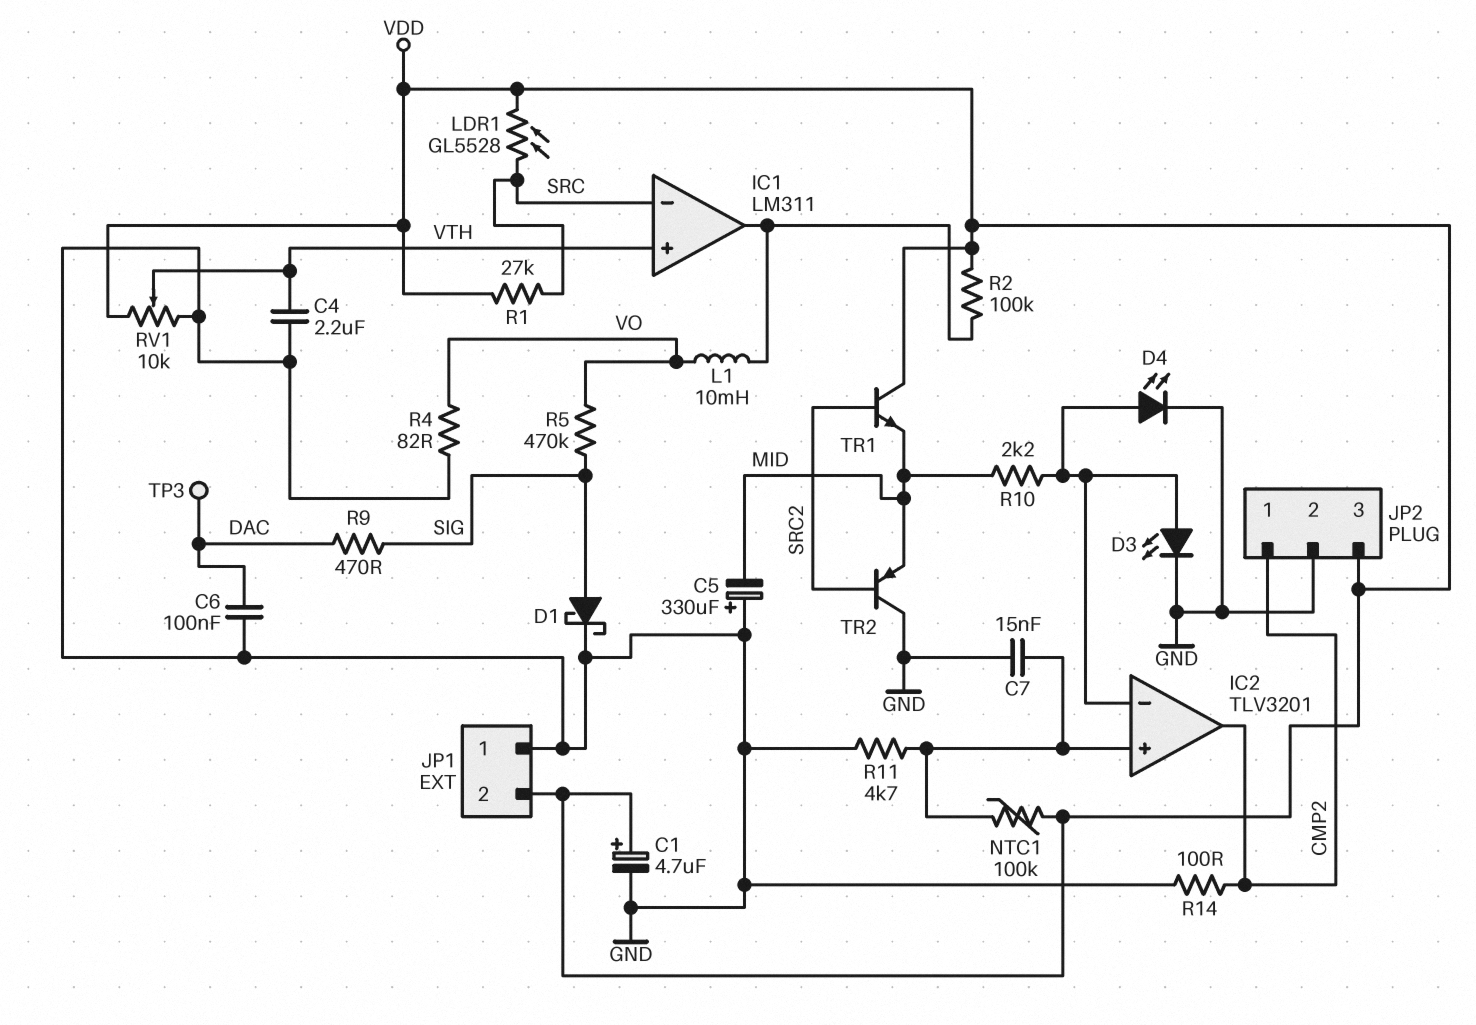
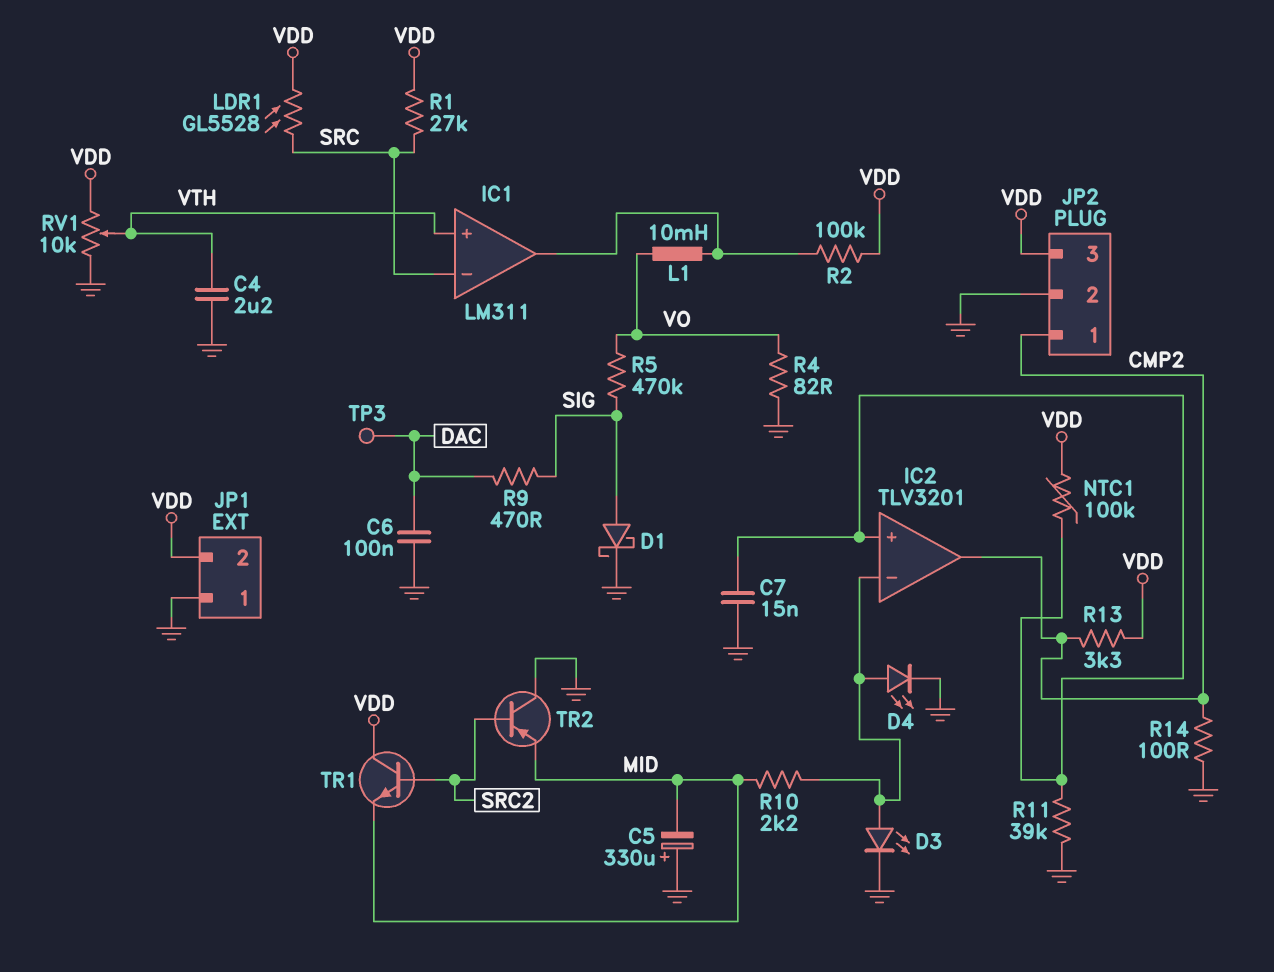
C1: 4.7uF (plus VDD, minus GND) -> none
R11: 4.7k (GND, IC2/in+) -> 39k (GND, IC2/in+)
R13: none -> 3.3k (CMP2, VDD)

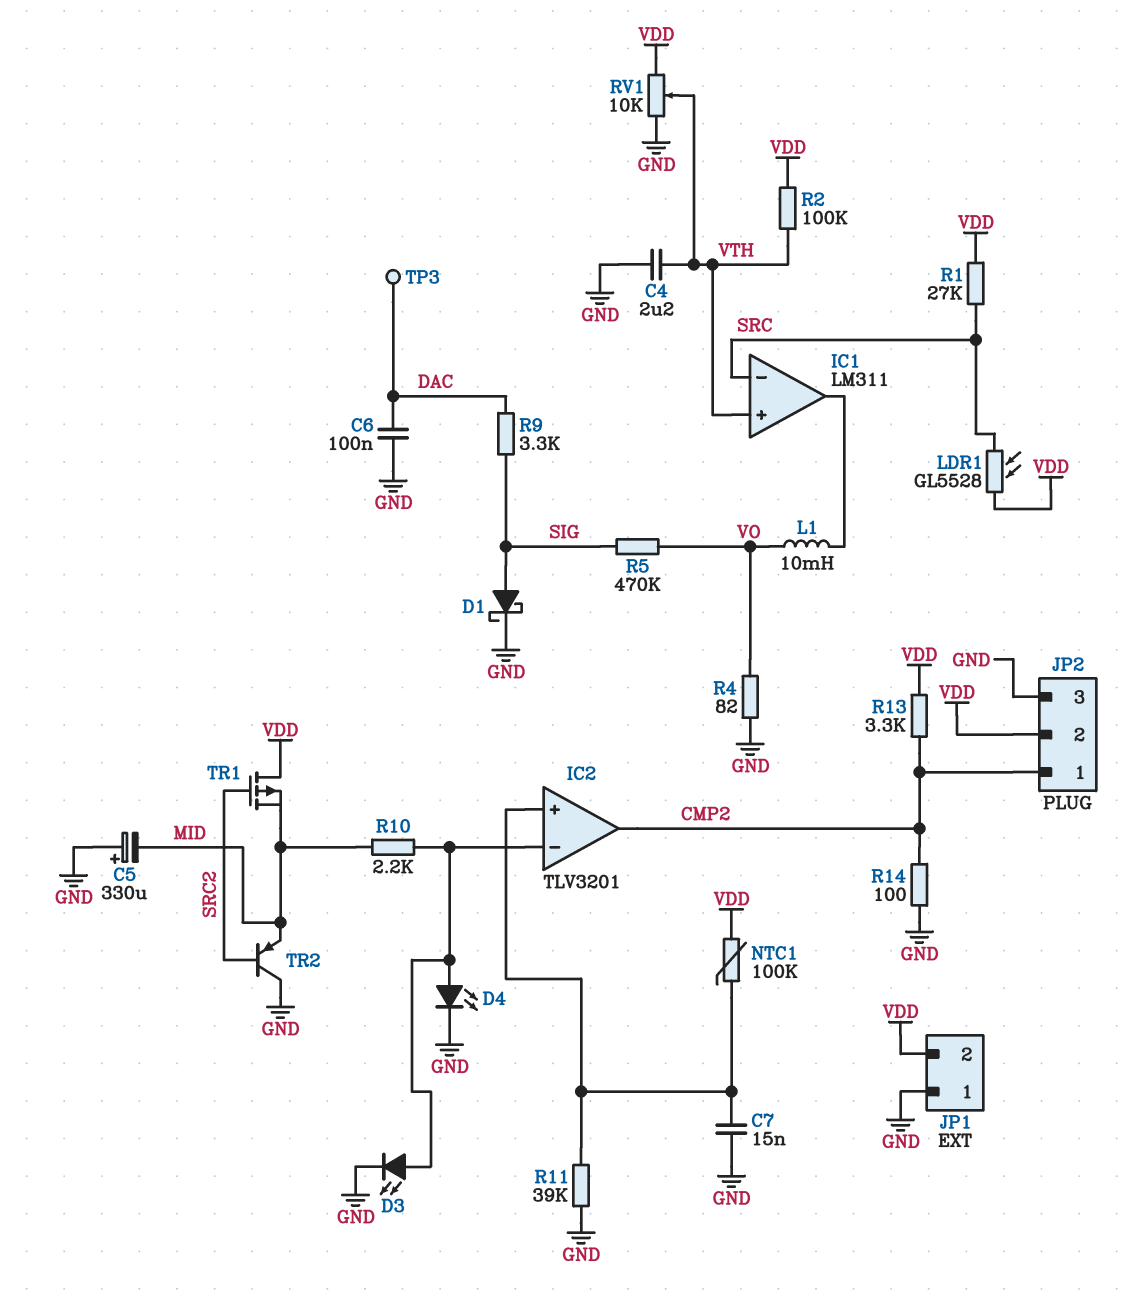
JP2 pin 2: GND -> VDD
JP2 pin 3: VDD -> GND
R2: 100k (IC1/out, VDD) -> 100k (VDD, VTH)
R9: 470 (DAC, SIG) -> 3.3k (DAC, SIG)
TR1: NPN (B SRC2, C VDD, E MID) -> PMOS (G SRC2, D VDD, S MID)

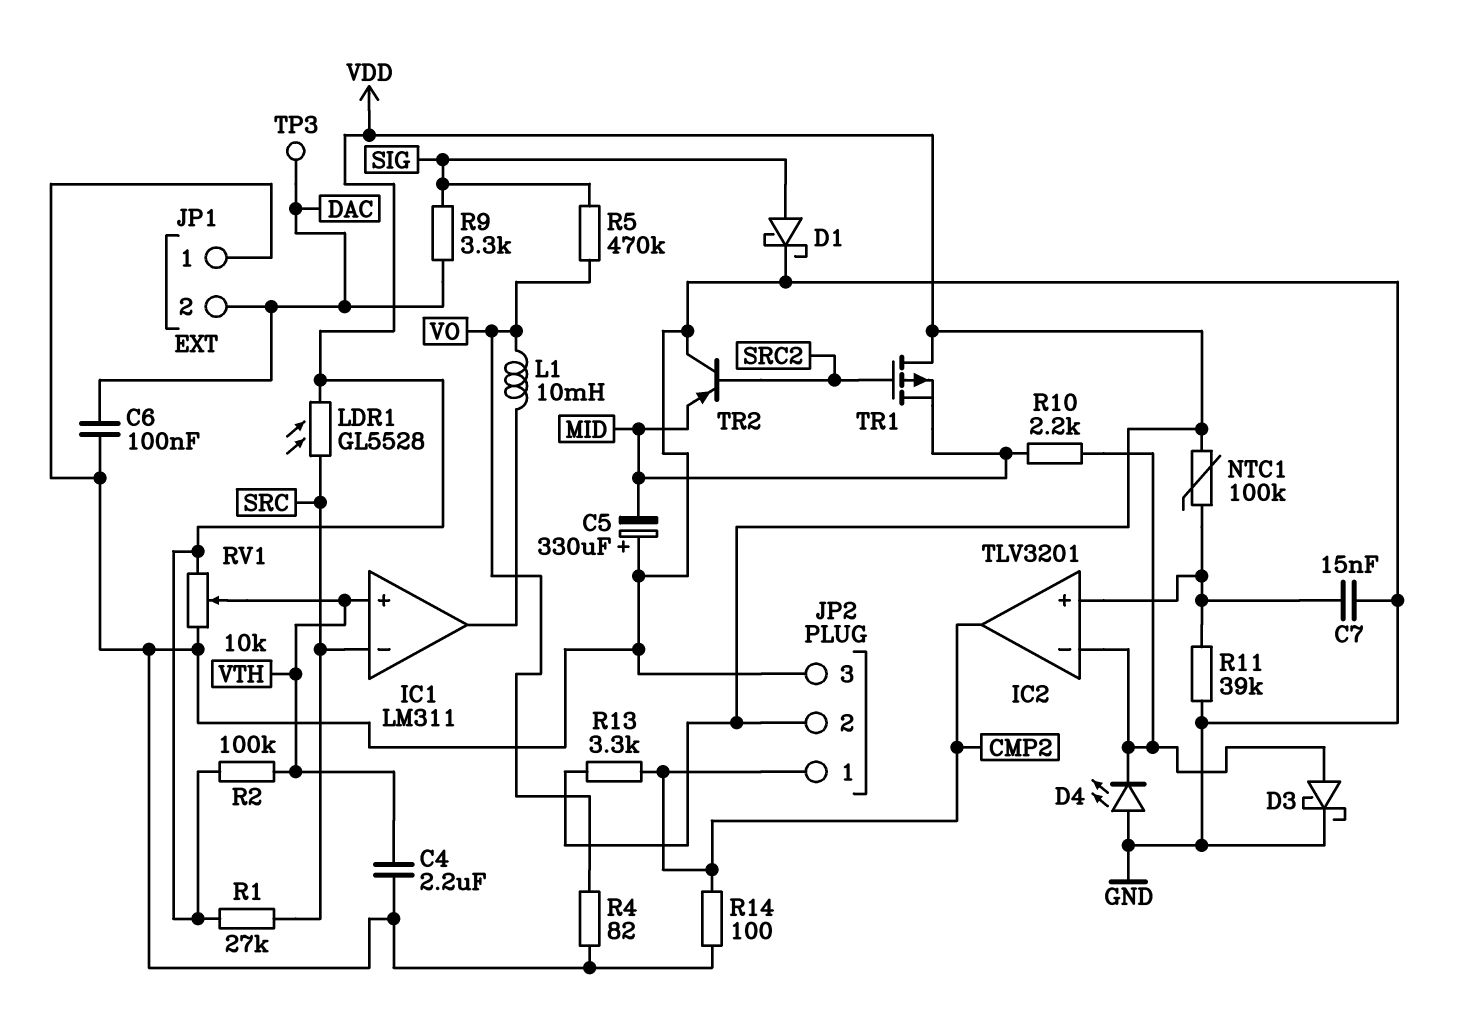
D3: LED (A IC2/in-, K GND) -> schottky (A IC2/in-, K GND)
D4: LED (A IC2/in-, K GND) -> LED (A GND, K IC2/in-)
JP1 pin 2: VDD -> DAC

